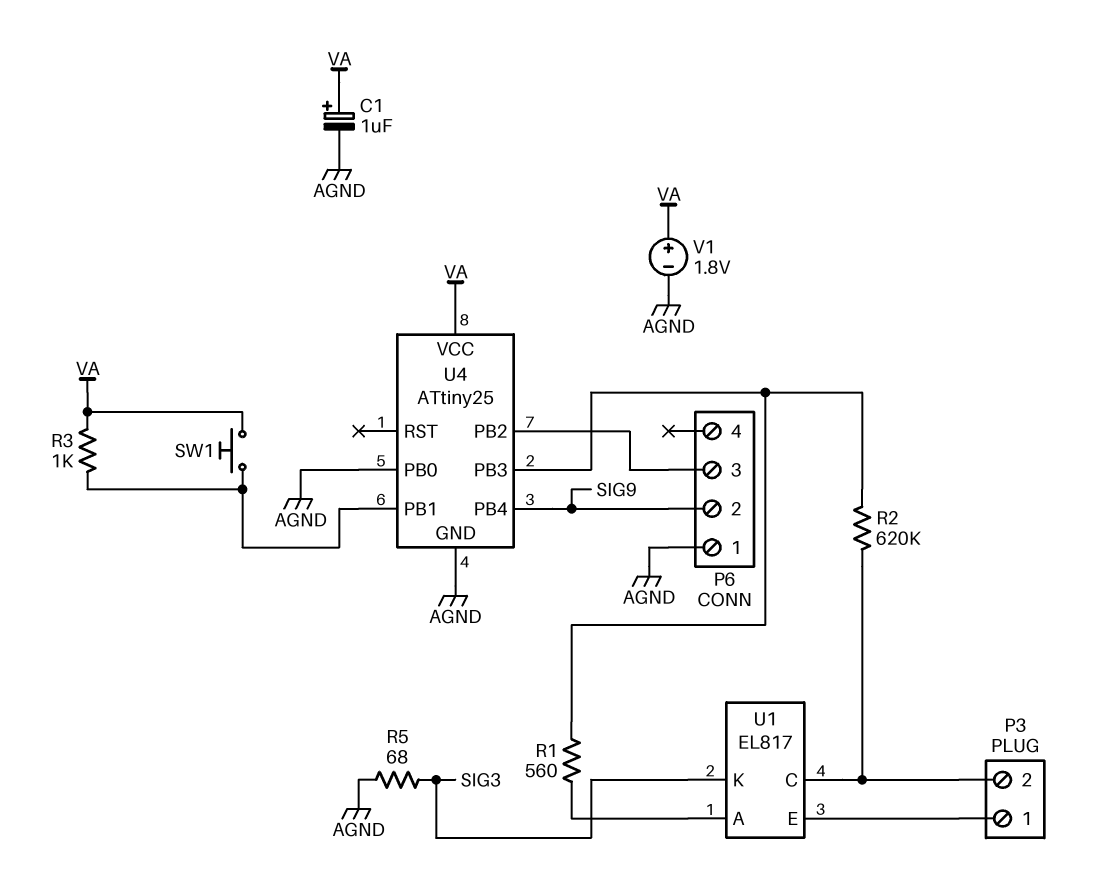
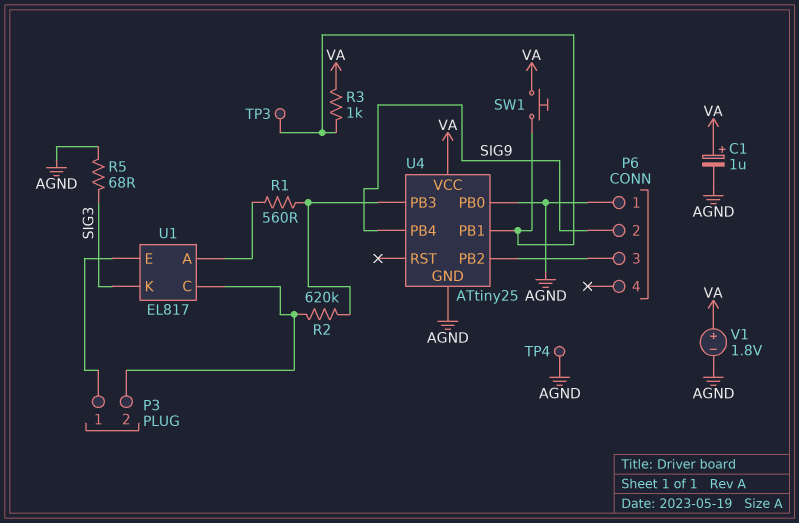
TP3: none -> test point (U4/PB1)
TP4: none -> test point (AGND)

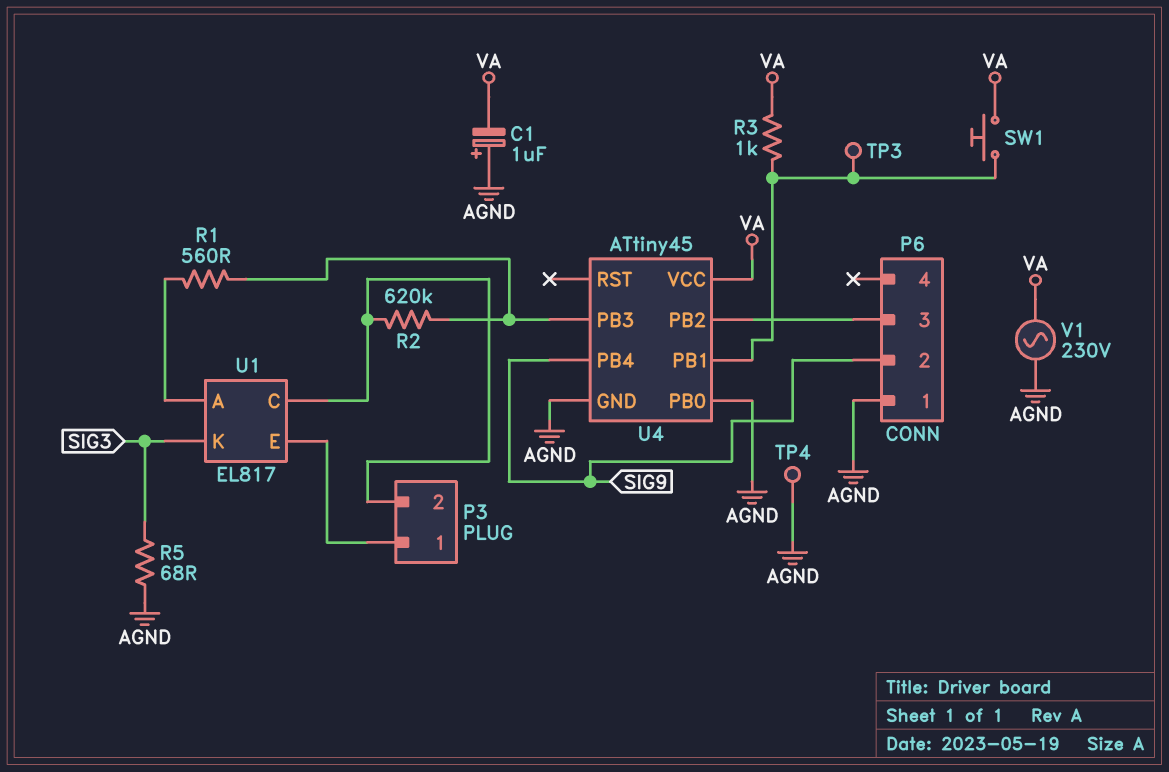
C1: 1uF (plus VA, minus AGND) -> 1uF (plus AGND, minus VA)
U4: ATtiny25 -> ATtiny45
V1: 1.8V (plus VA, minus AGND) -> AC 230V (AGND, VA)

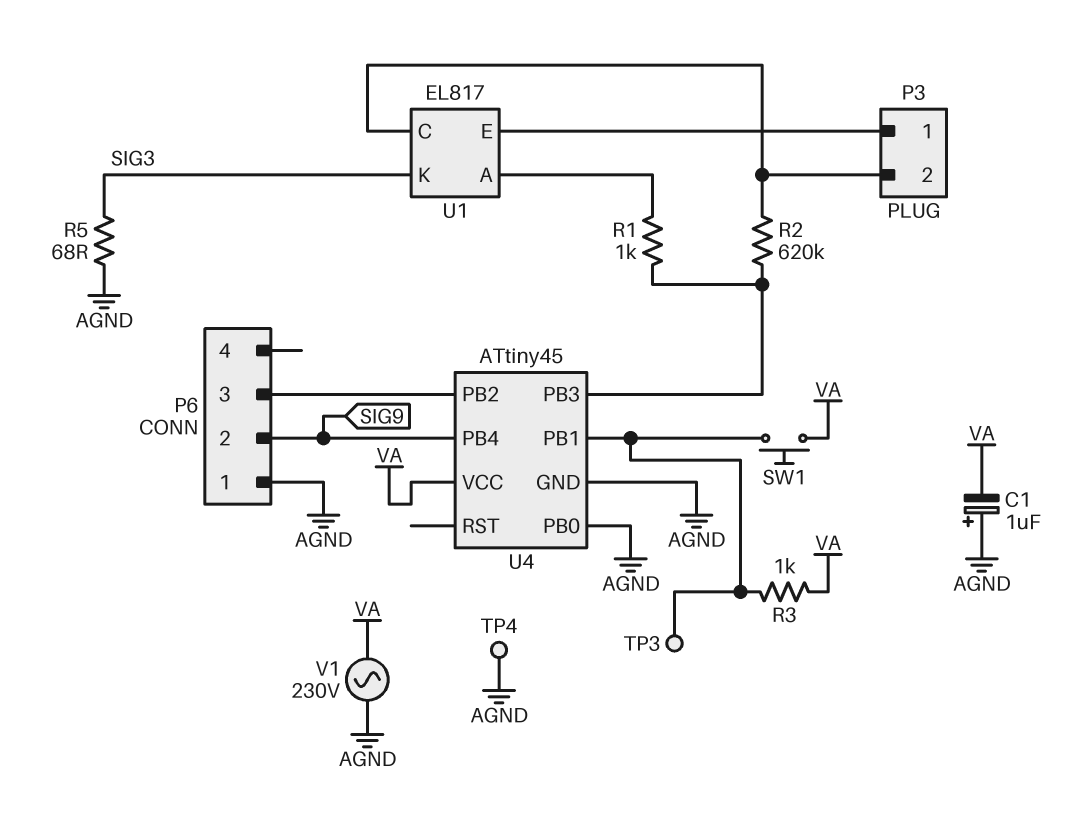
R1: 560 (U1/A, U4/PB3) -> 1k (U1/A, U4/PB3)

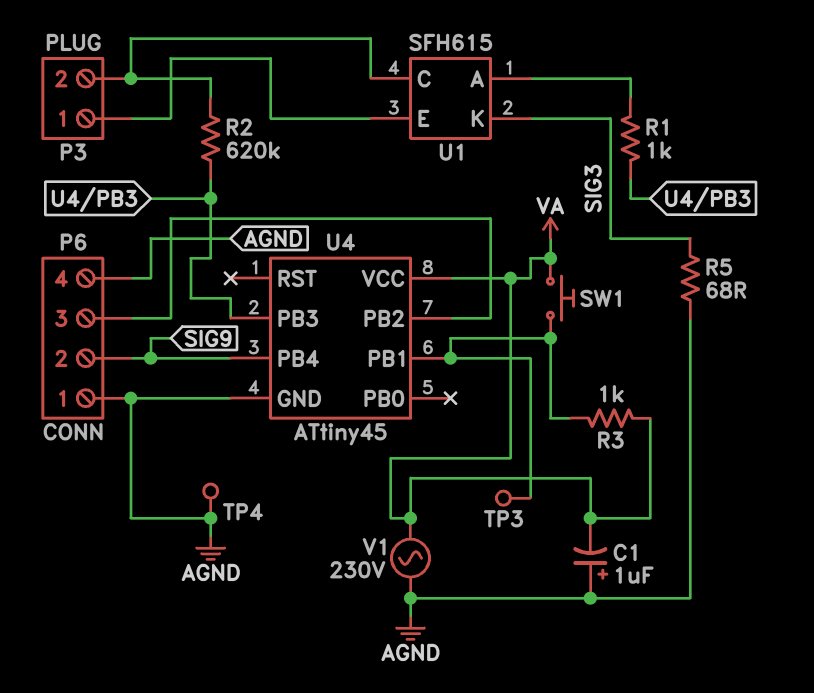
P6 pin 4: none -> AGND
U1: EL817 -> SFH615
U4 pin PB0: AGND -> none

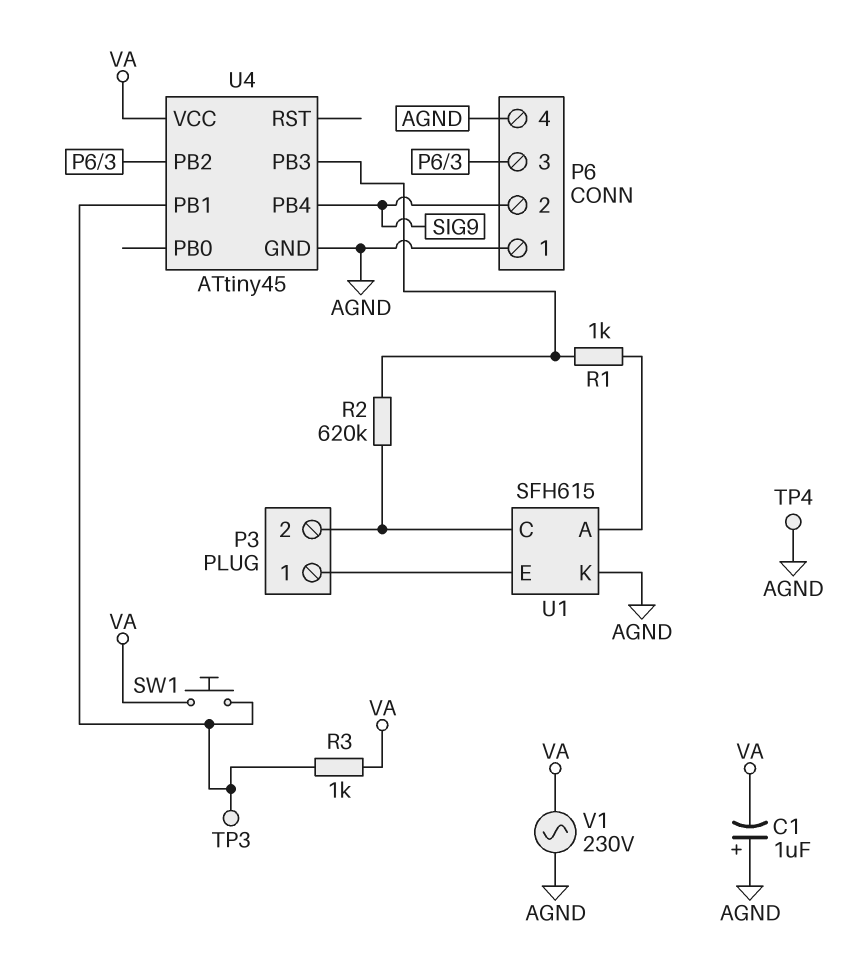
R5: 68 (AGND, SIG3) -> none
U1 pin K: SIG3 -> AGND

